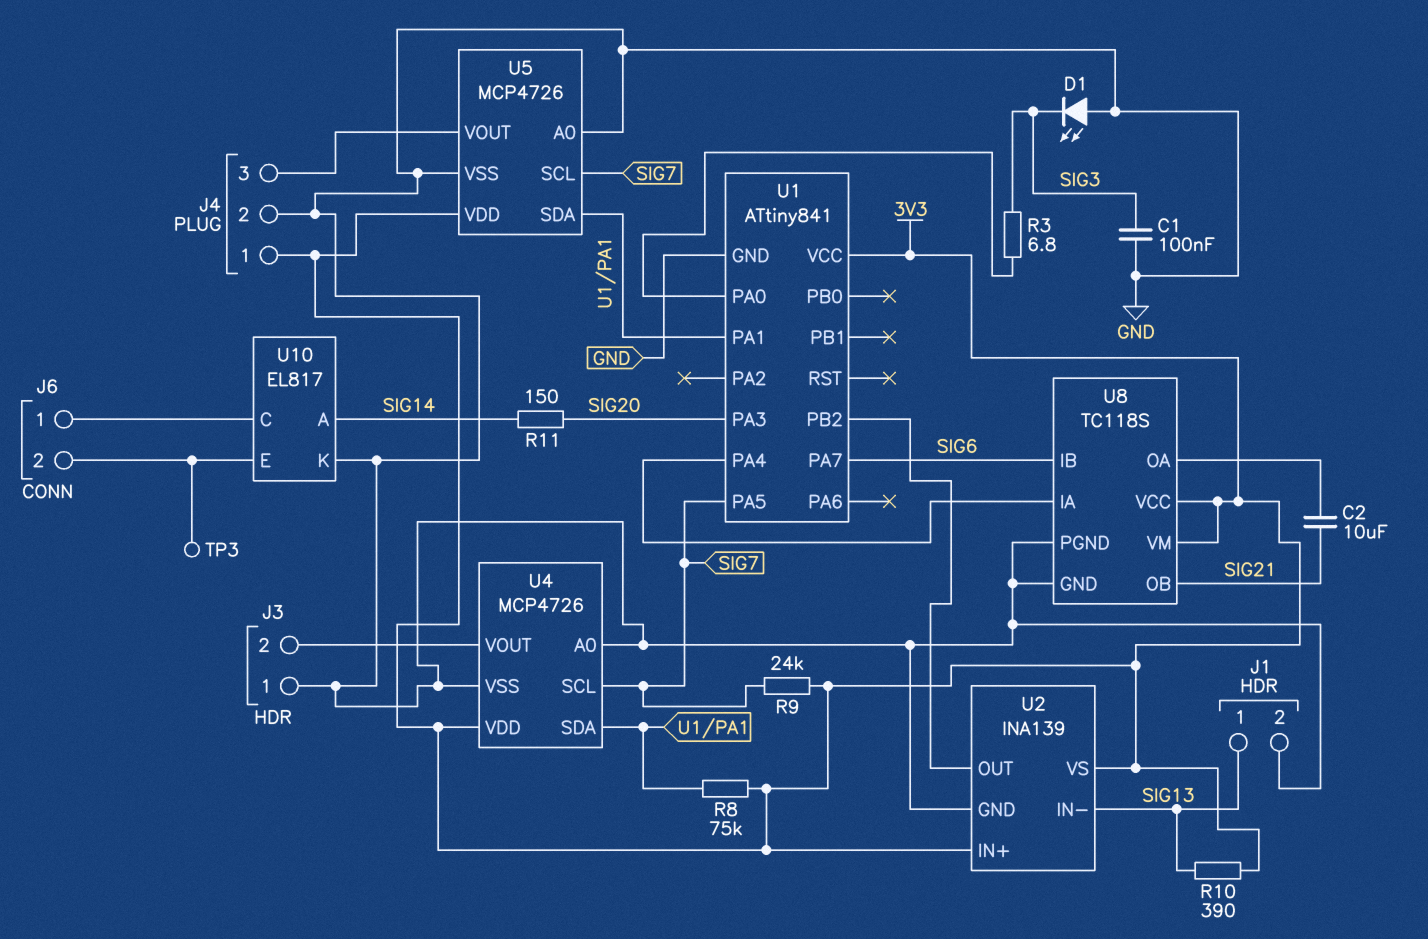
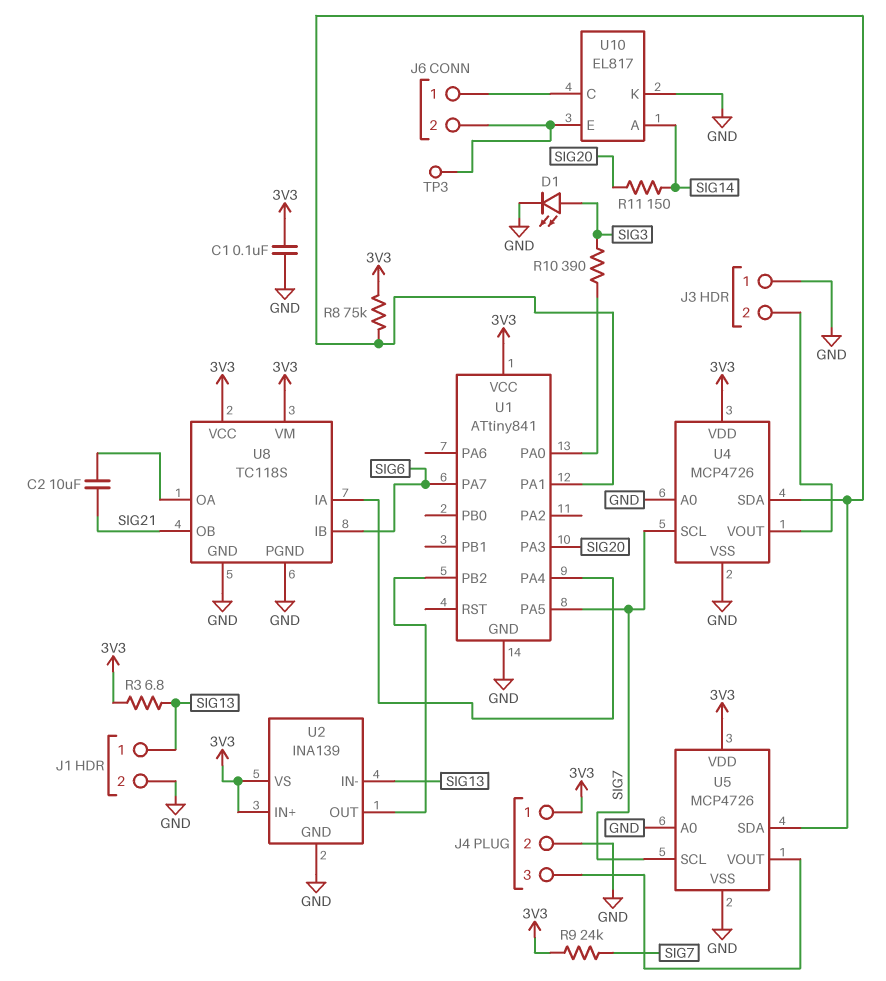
C1: 100nF (GND, SIG3) -> 100nF (3V3, GND)
D1: LED (A GND, K SIG3) -> LED (A SIG3, K GND)
R3: 6.8 (SIG3, U1/PA0) -> 6.8 (3V3, SIG13)
R10: 390 (3V3, SIG13) -> 390 (SIG3, U1/PA0)

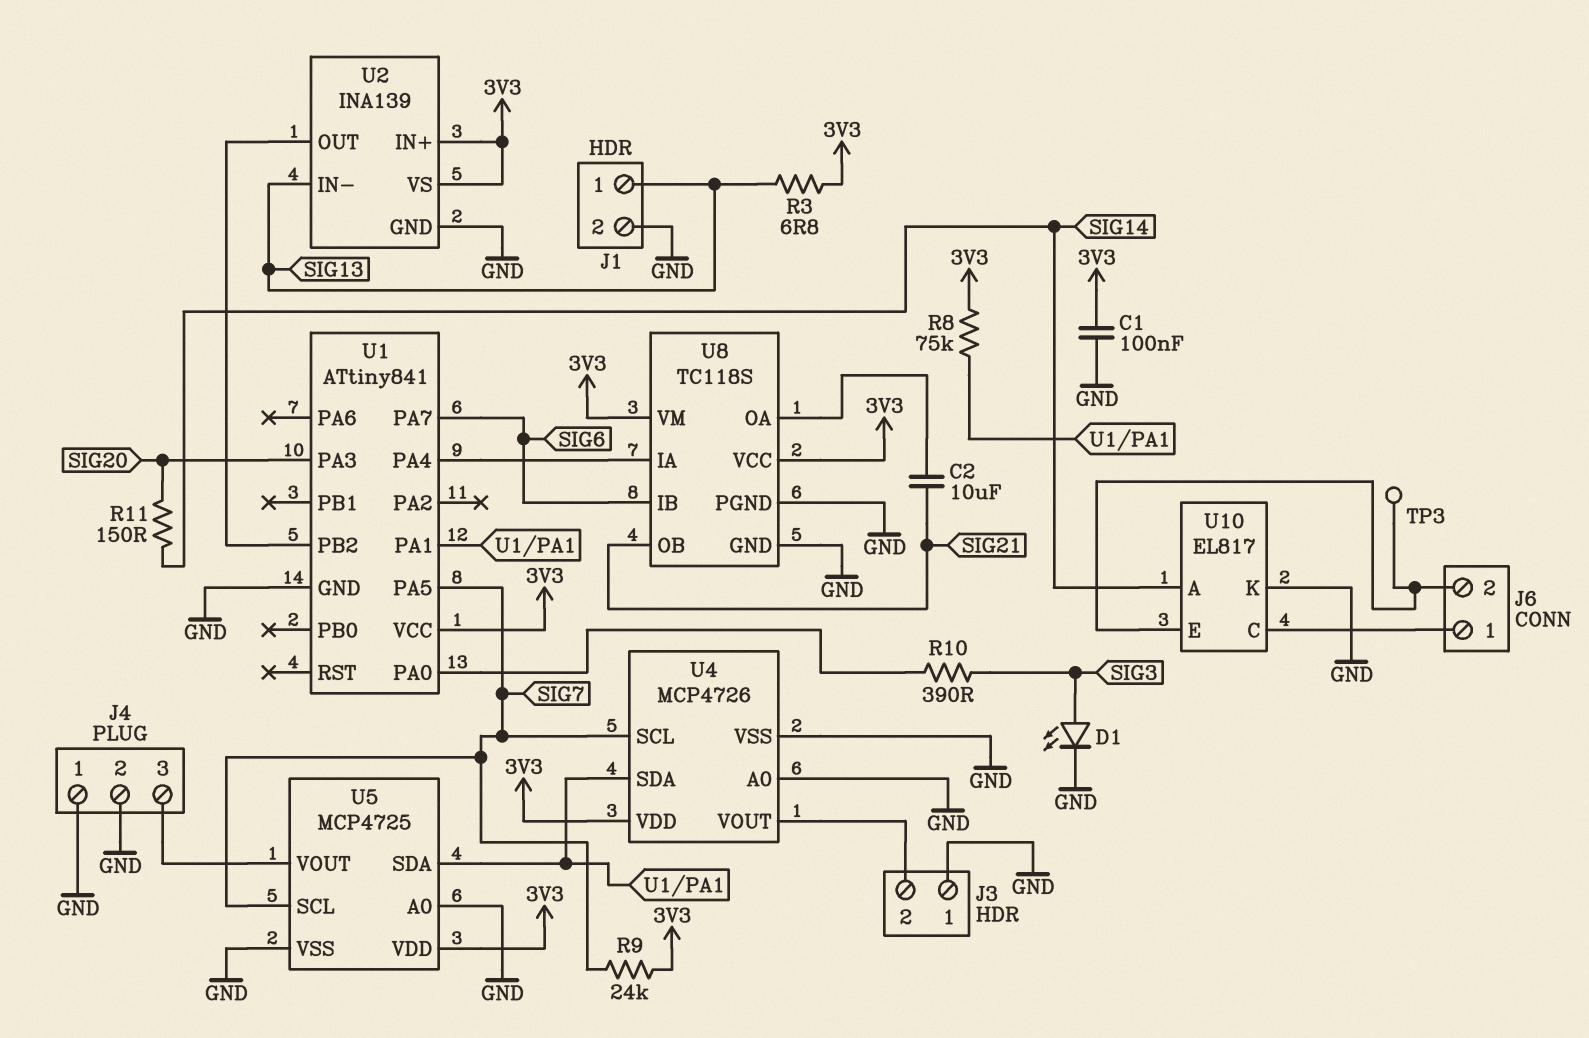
J4 pin 1: 3V3 -> GND
U5: MCP4726 -> MCP4725

